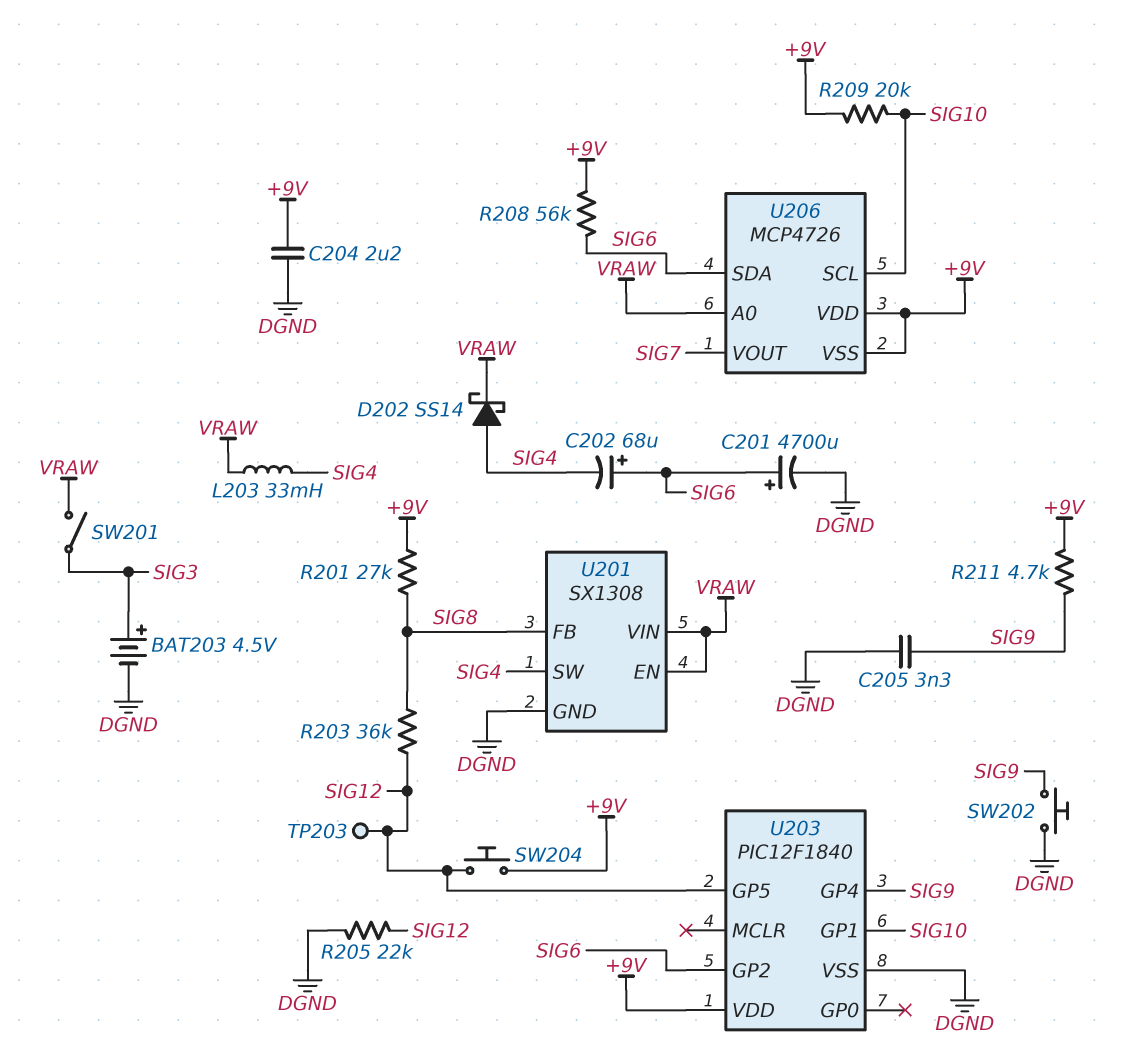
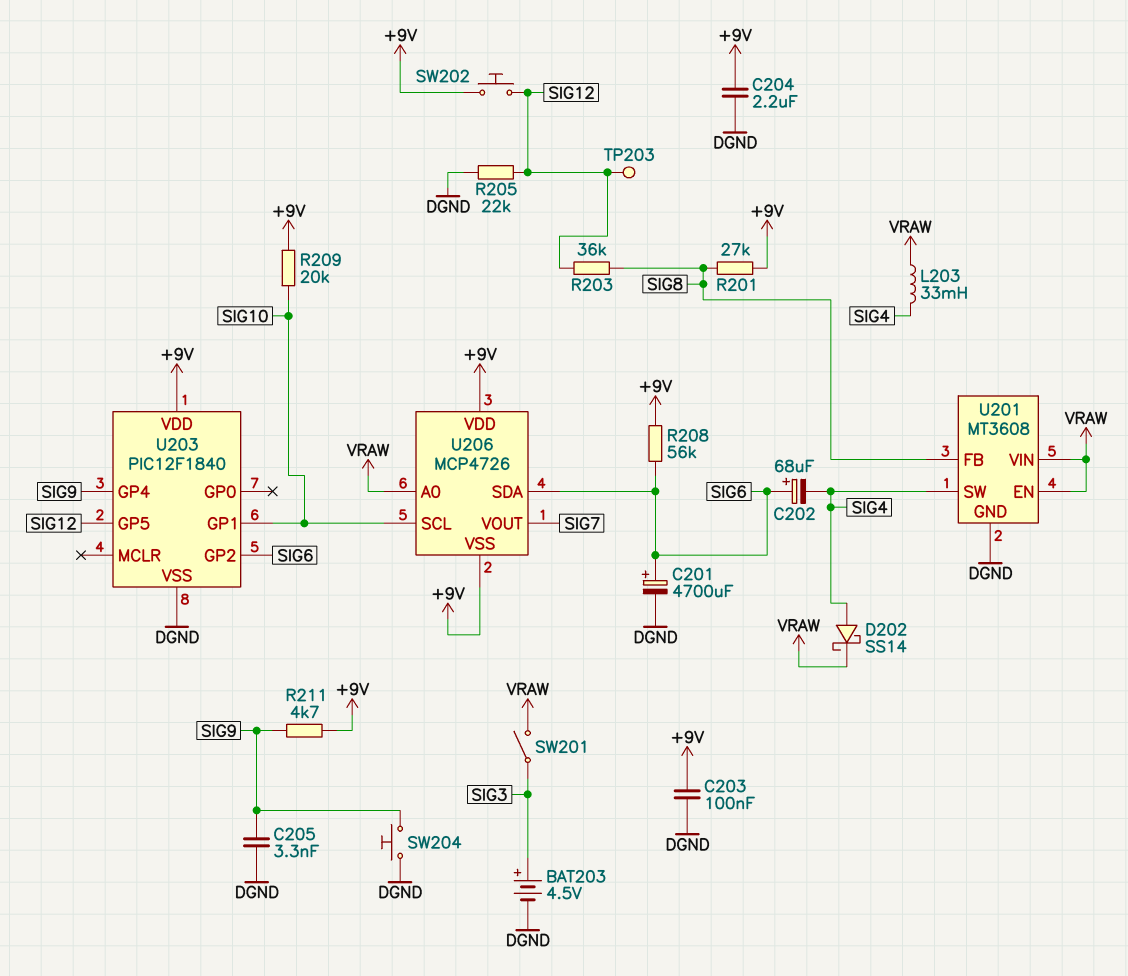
C203: none -> 100nF (+9V, DGND)
SW202: button (DGND, SIG9) -> button (+9V, SIG12)
SW204: button (+9V, SIG12) -> button (DGND, SIG9)
U201: SX1308 -> MT3608

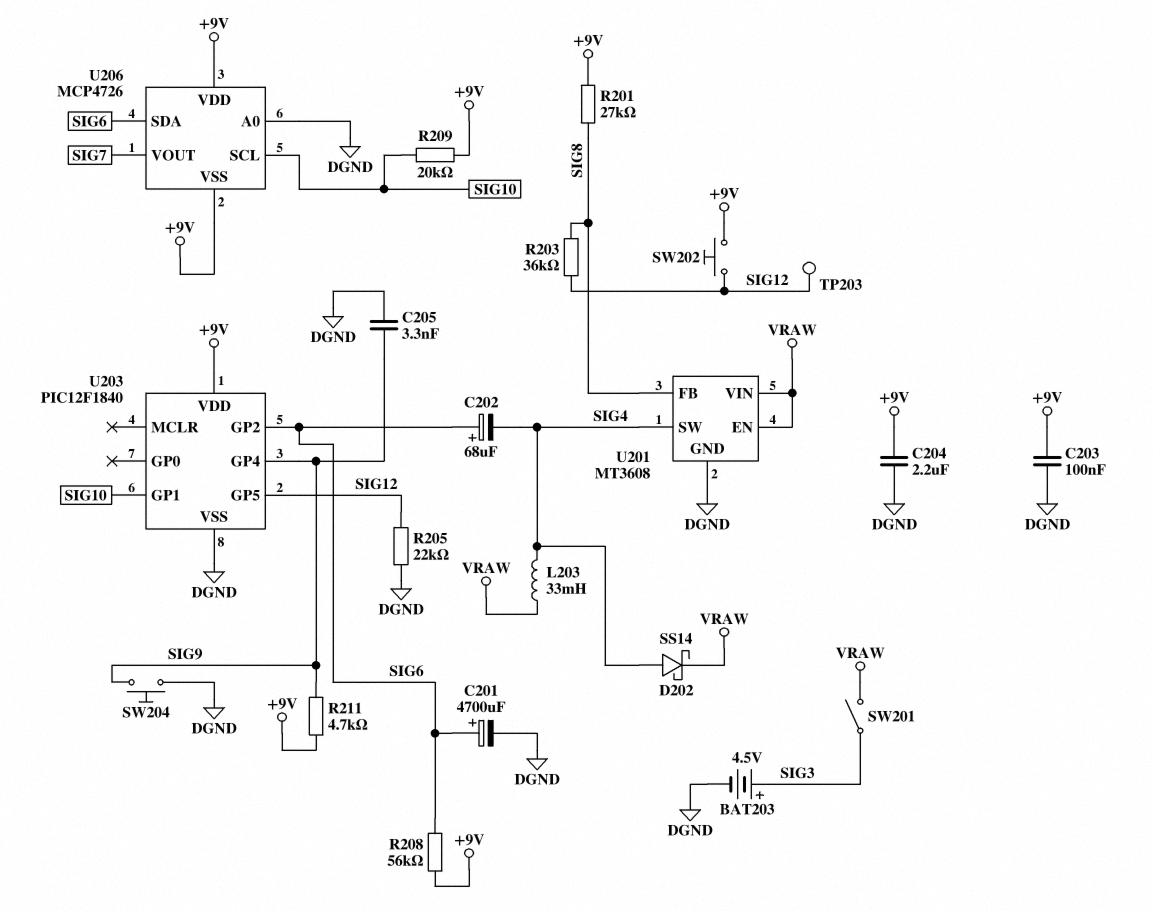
U206 pin A0: VRAW -> DGND

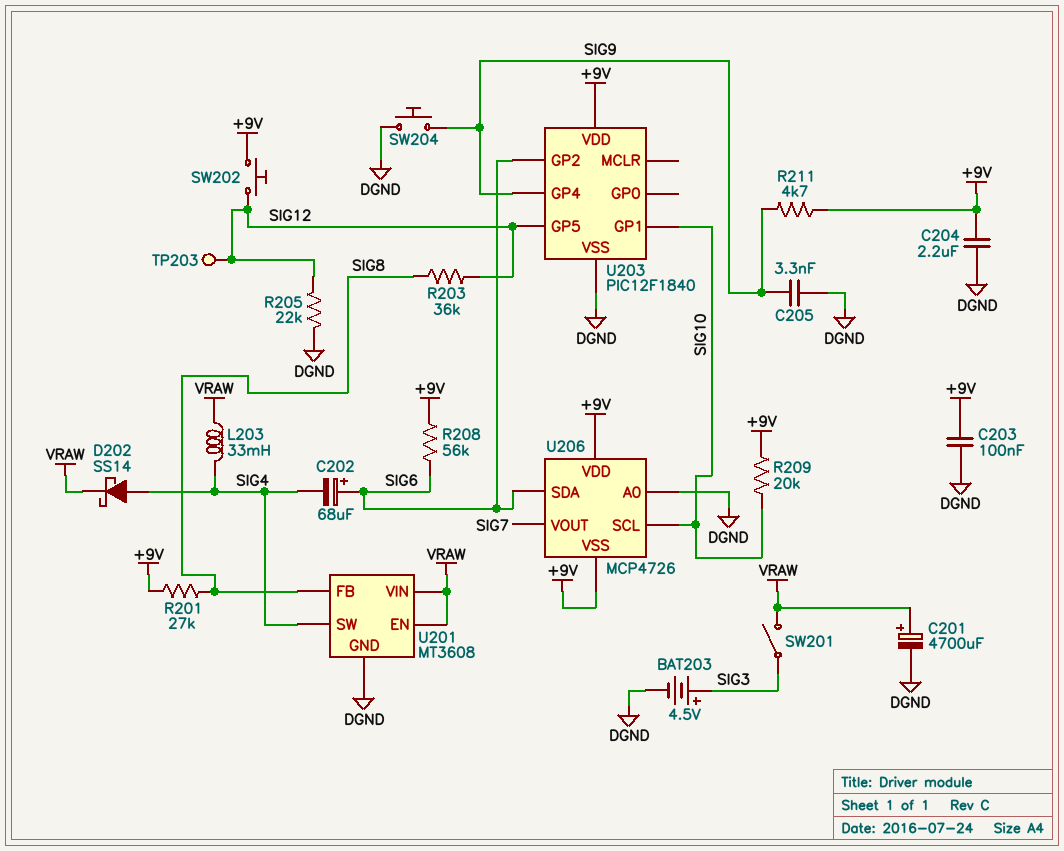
C201: 4700uF (plus SIG6, minus DGND) -> 4700uF (plus VRAW, minus DGND)

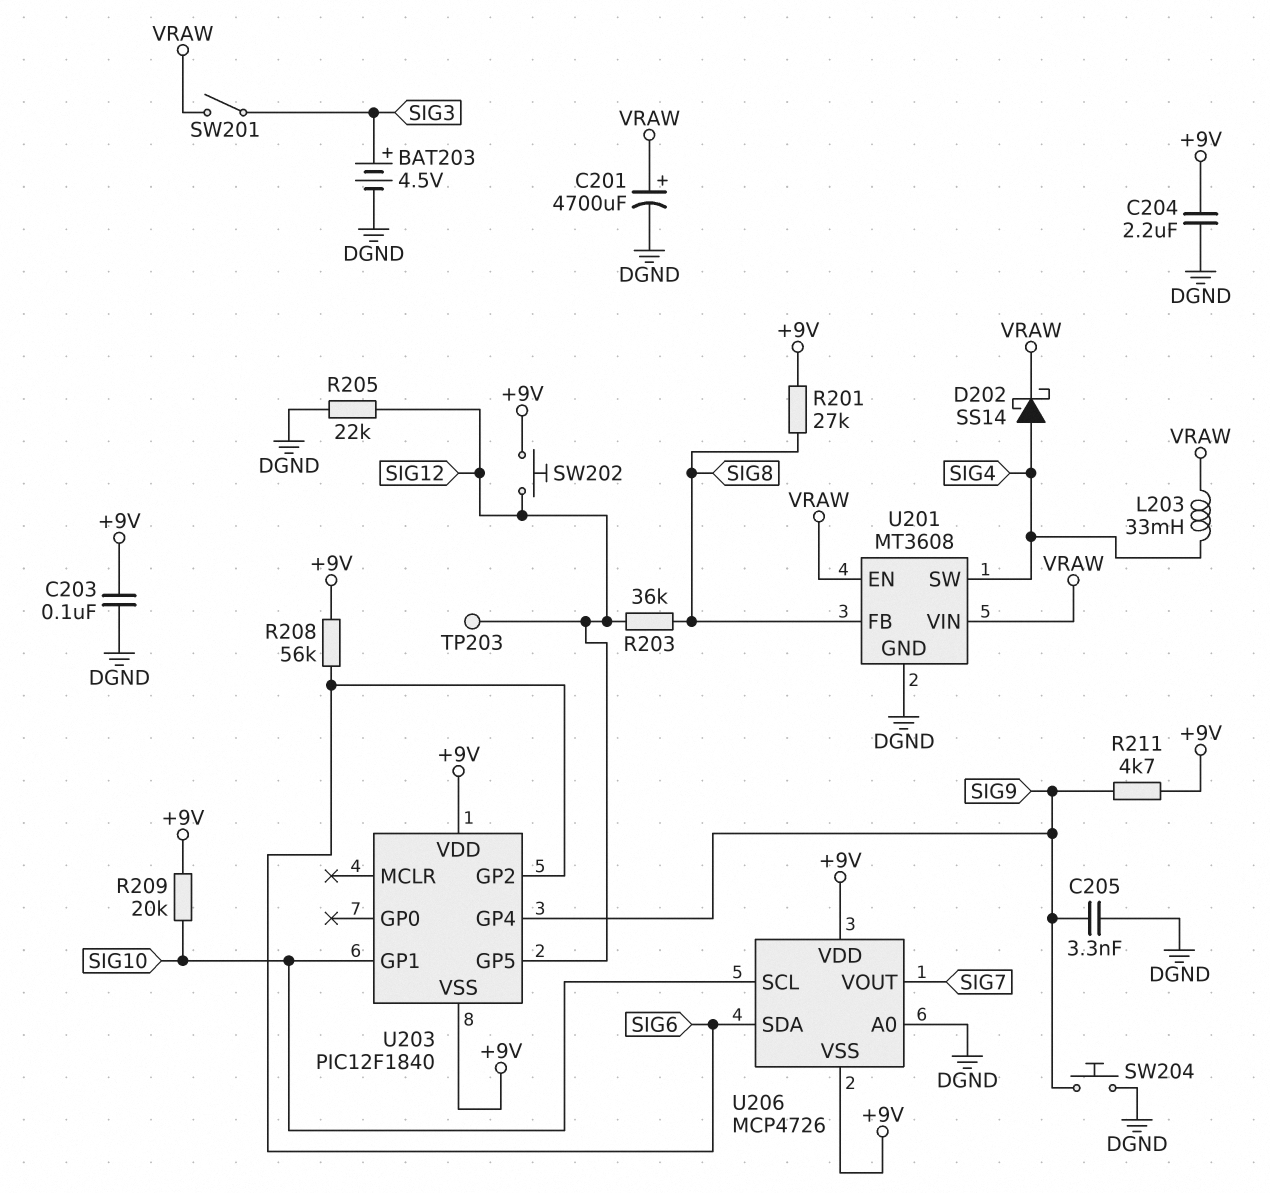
C202: 68uF (plus SIG6, minus SIG4) -> none
U203 pin VSS: DGND -> +9V

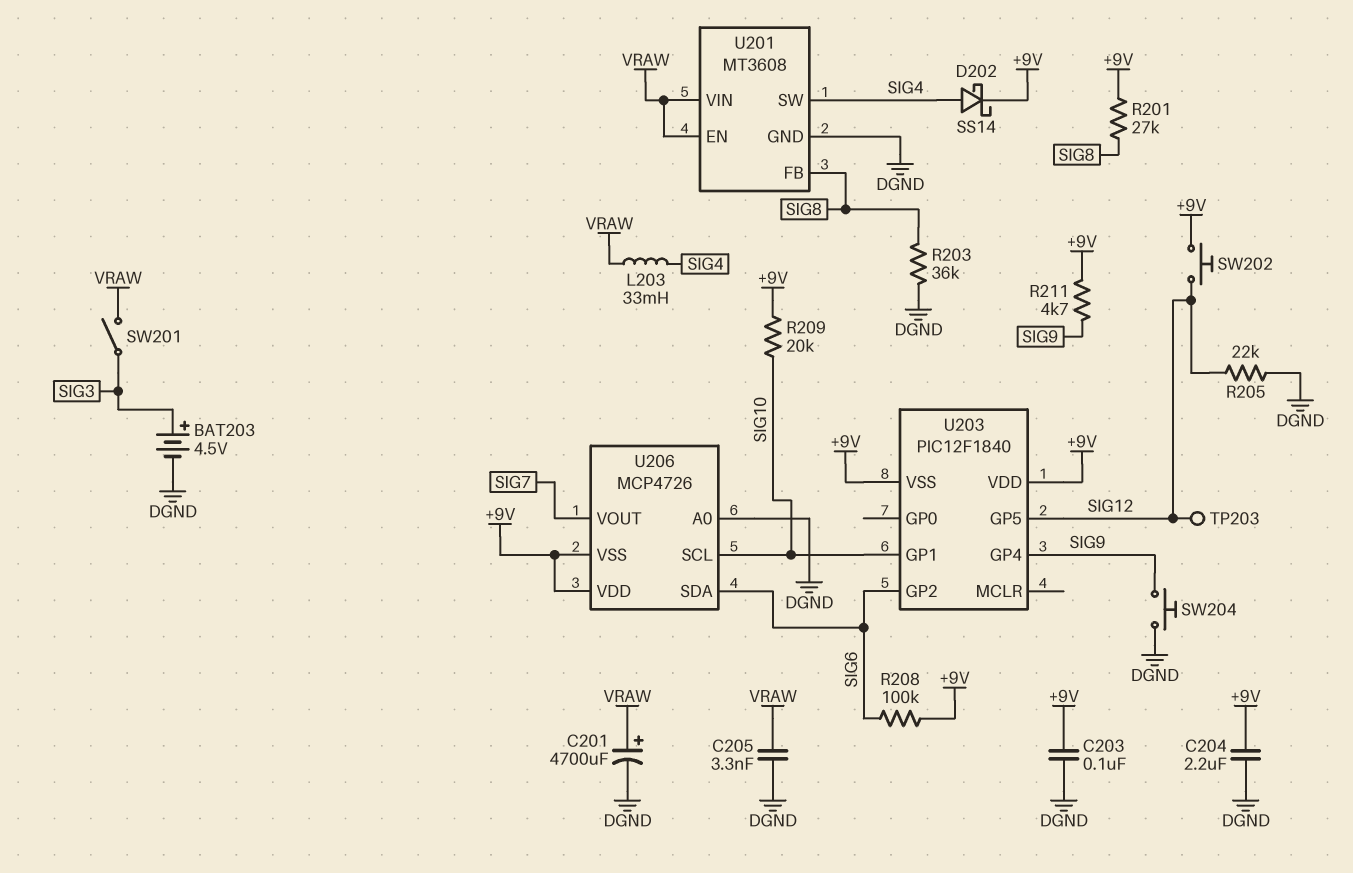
C205: 3.3nF (DGND, SIG9) -> 3.3nF (DGND, VRAW)
D202: schottky SS14 (A SIG4, K VRAW) -> schottky SS14 (A SIG4, K +9V)
R203: 36k (SIG8, SIG12) -> 36k (DGND, SIG8)
R208: 56k (+9V, SIG6) -> 100k (+9V, SIG6)

